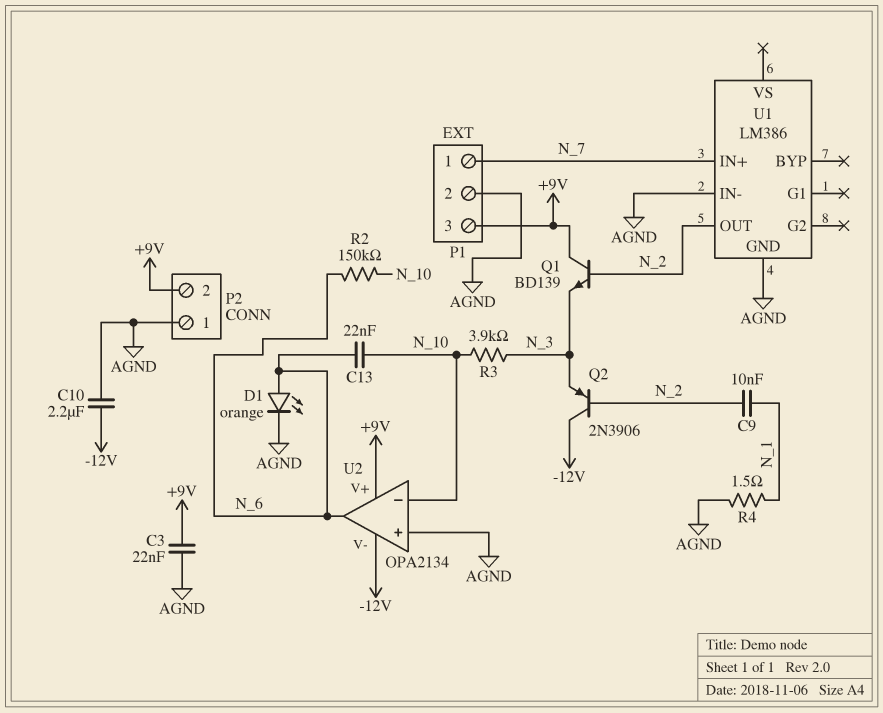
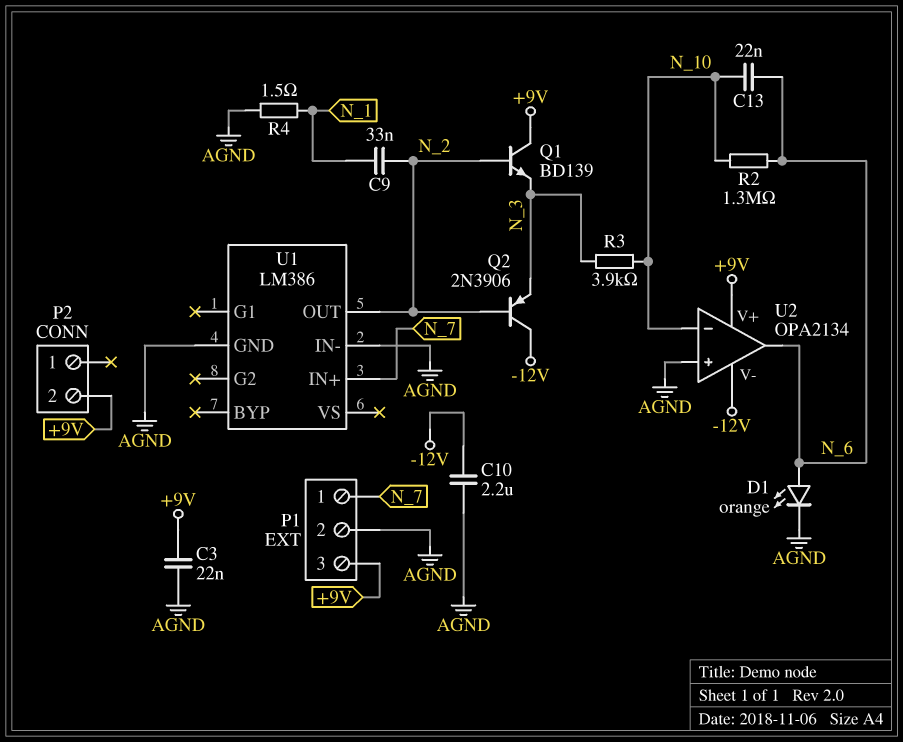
C9: 10nF (N_1, N_2) -> 33nF (N_1, N_2)
P2 pin 1: AGND -> none
R2: 150k (N_6, N_10) -> 1.3M (N_6, N_10)

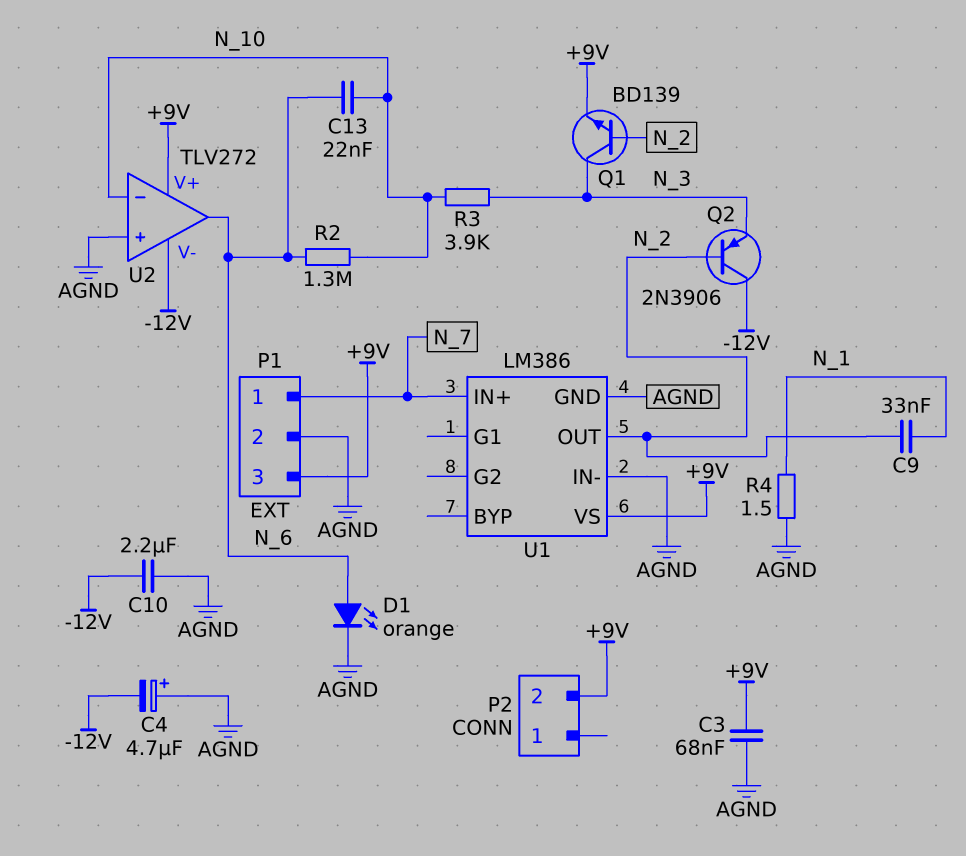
C3: 22nF (+9V, AGND) -> 68nF (+9V, AGND)
C4: none -> 4.7uF (plus AGND, minus -12V)
Q1: NPN BD139 (B N_2, C +9V, E N_3) -> NPN BD139 (B N_2, C N_3, E +9V)
U1 pin VS: none -> +9V
U2: OPA2134 -> TLV272

